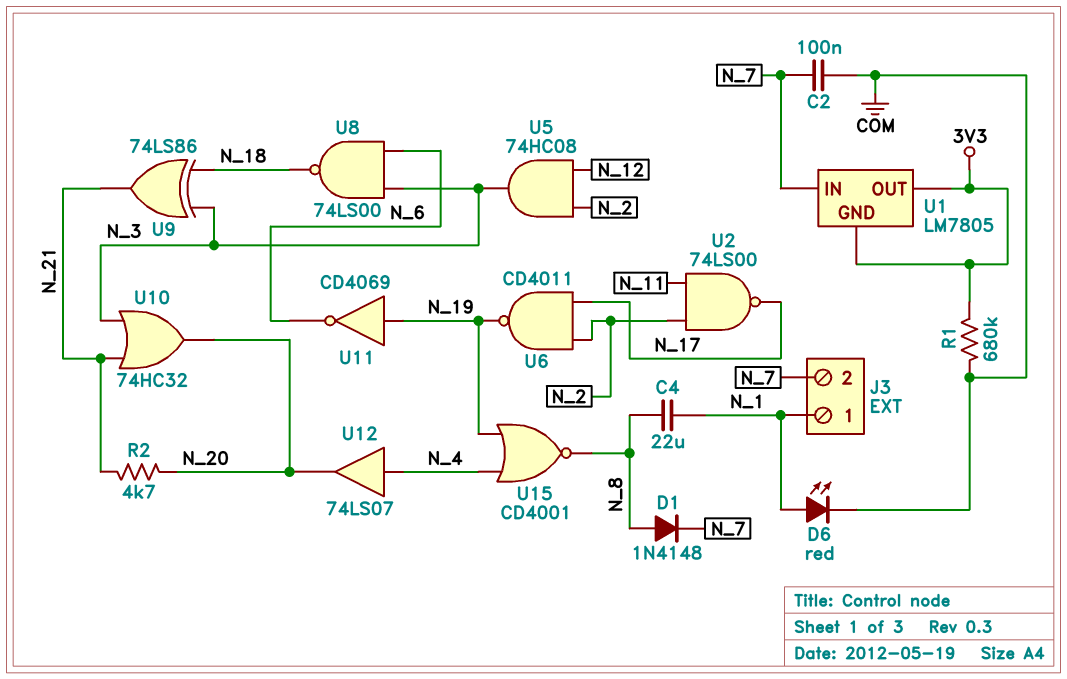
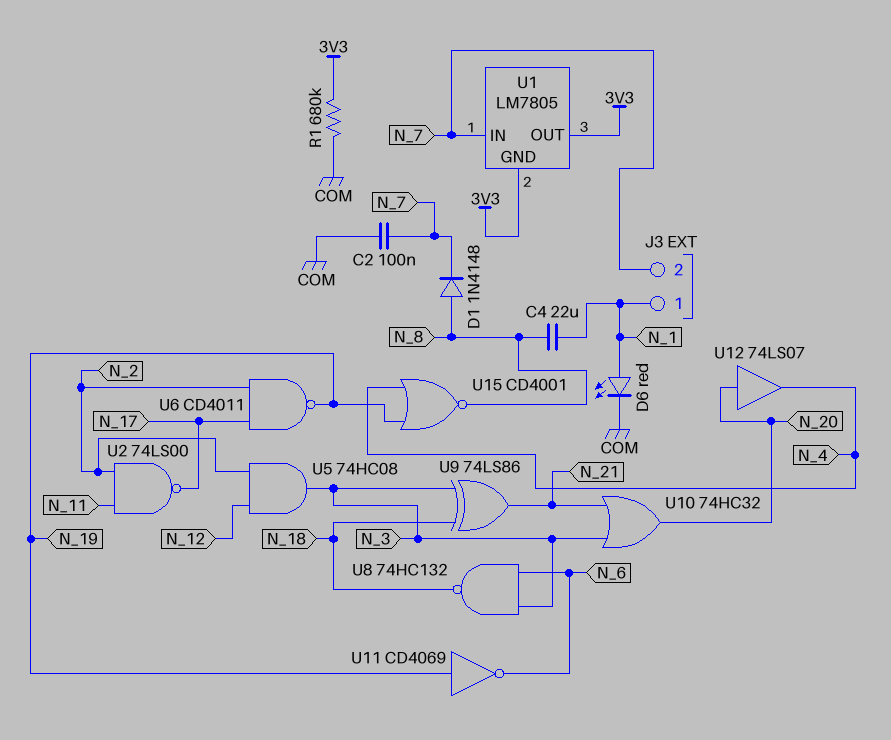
R2: 4.7k (N_20, N_21) -> none
U8: NAND 74LS00 (in N_3, in N_6, out N_18) -> NAND 74HC132 (in N_3, in N_6, out N_18)
U12: buffer 74LS07 (in N_4, out N_20) -> buffer 74LS07 (in N_20, out N_4)

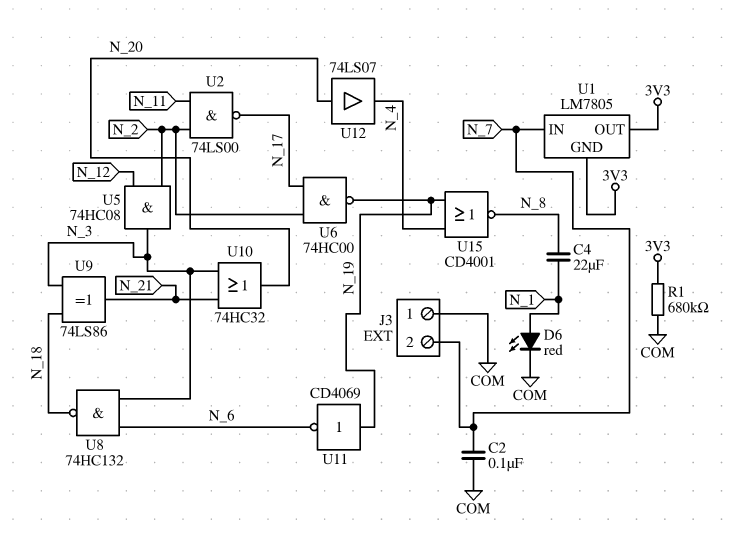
D1: diode 1N4148 (A N_8, K N_7) -> none
J3 pin 1: N_1 -> COM
U6: NAND CD4011 (in N_2, in N_17, out N_19) -> NAND 74HC00 (in N_2, in N_17, out N_19)

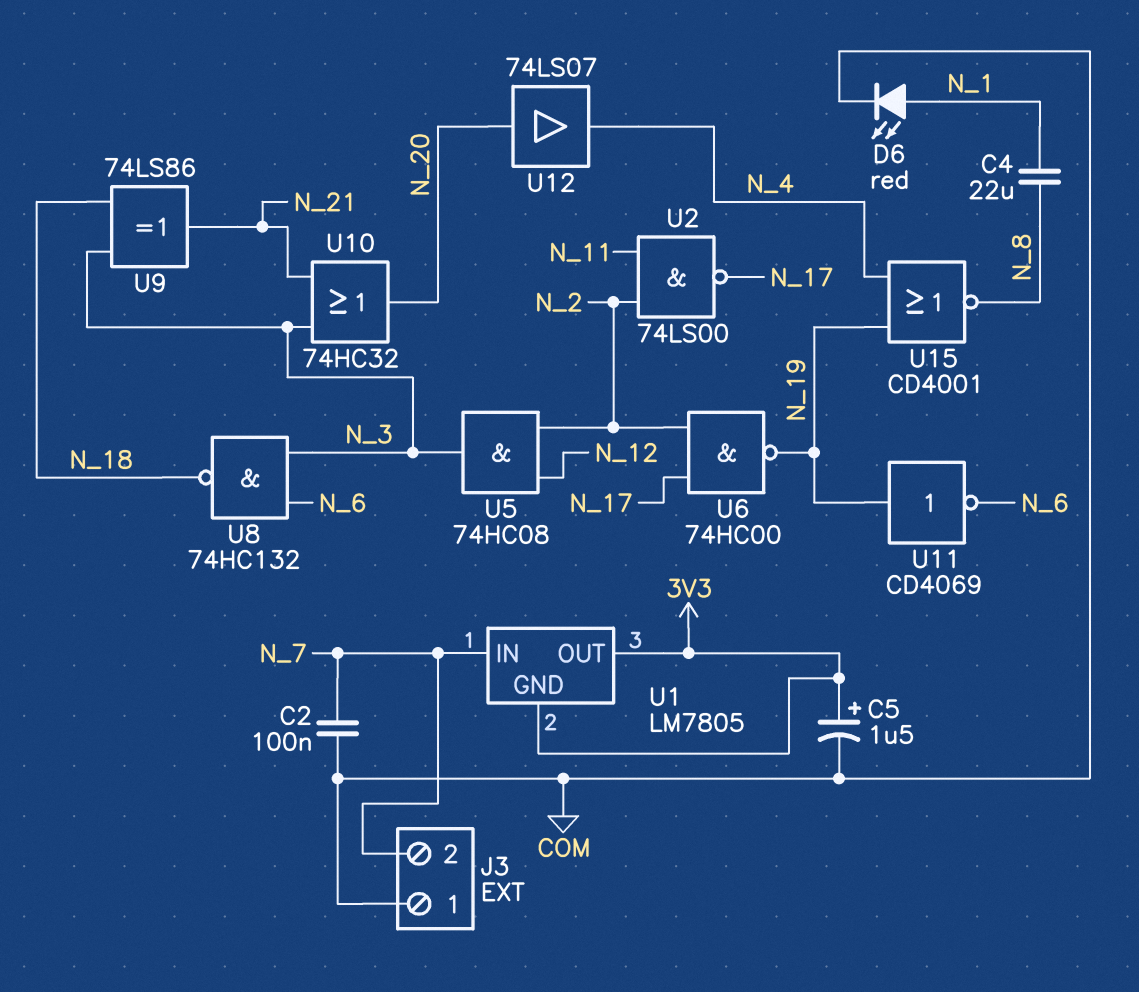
C5: none -> 1.5uF (plus 3V3, minus COM)
R1: 680k (3V3, COM) -> none

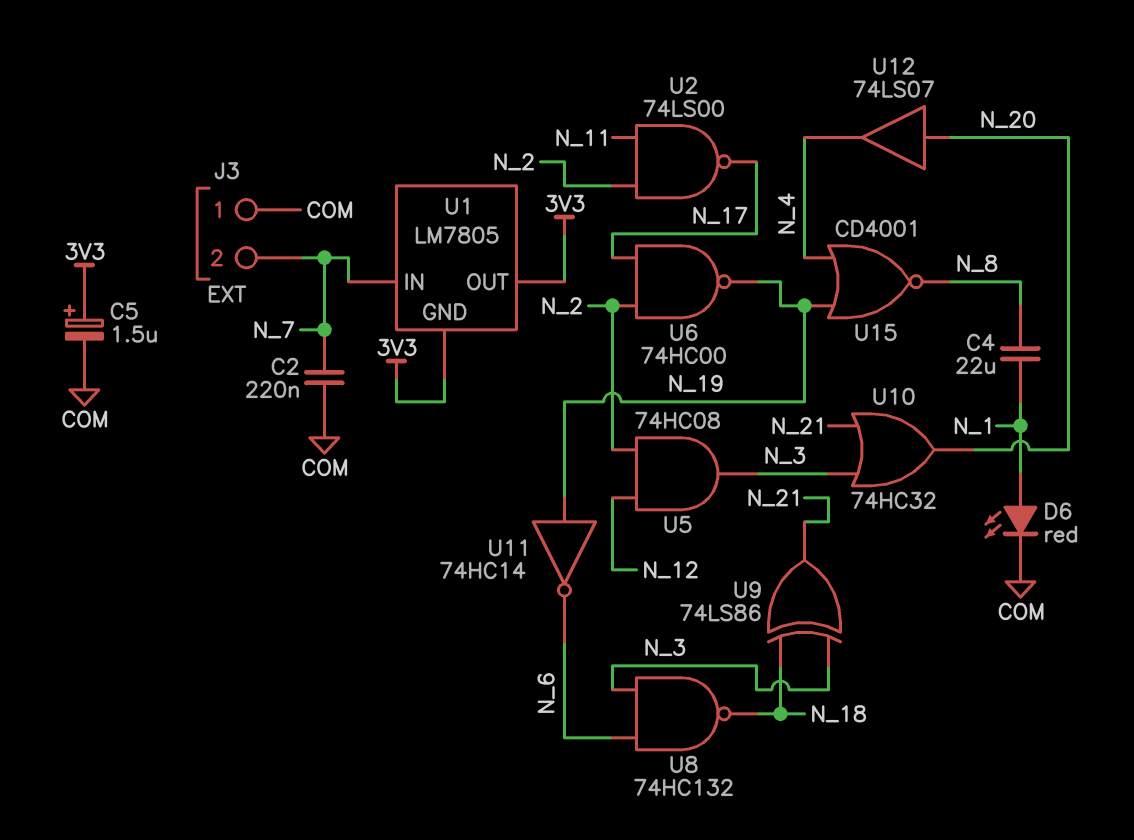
C2: 100nF (COM, N_7) -> 220nF (COM, N_7)
U11: NOT CD4069 (in N_19, out N_6) -> NOT 74HC14 (in N_19, out N_6)

